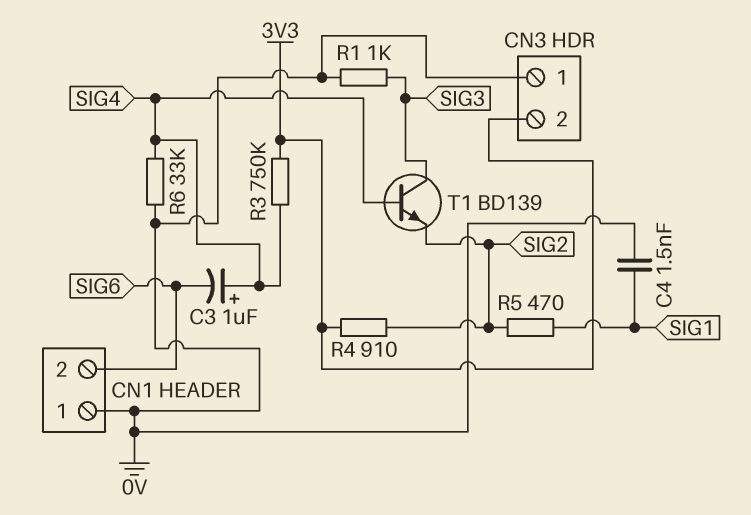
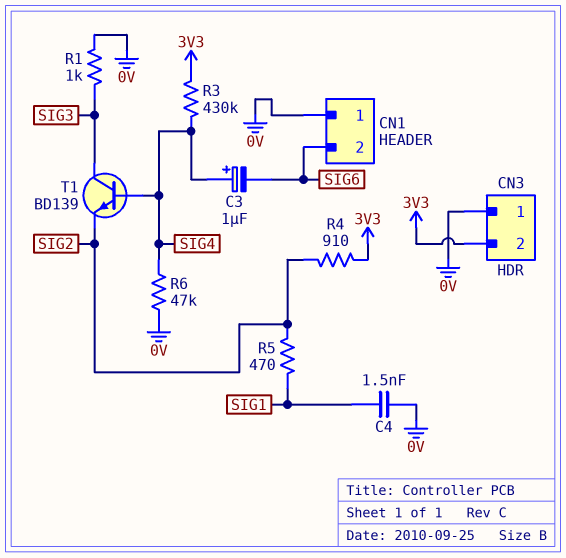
R3: 750k (3V3, SIG4) -> 430k (3V3, SIG4)
R6: 33k (0V, SIG4) -> 47k (0V, SIG4)

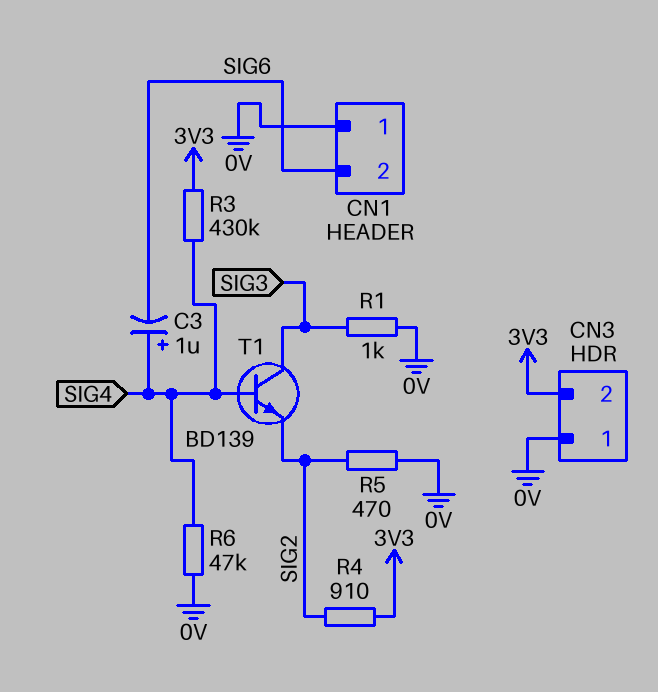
C4: 1.5nF (0V, SIG1) -> none
R5: 470 (SIG1, SIG2) -> 470 (0V, SIG2)

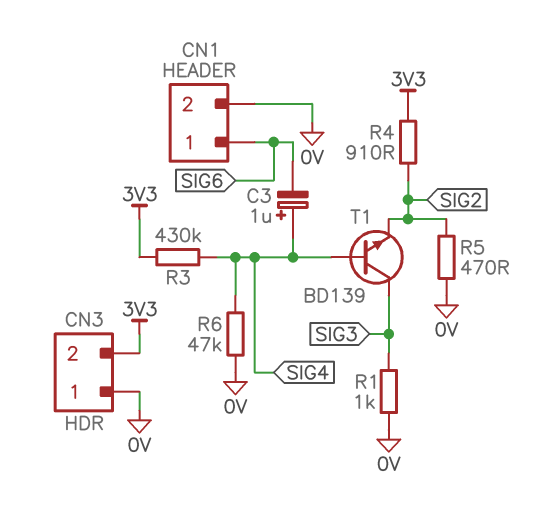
CN1 pin 1: 0V -> SIG6
CN1 pin 2: SIG6 -> 0V

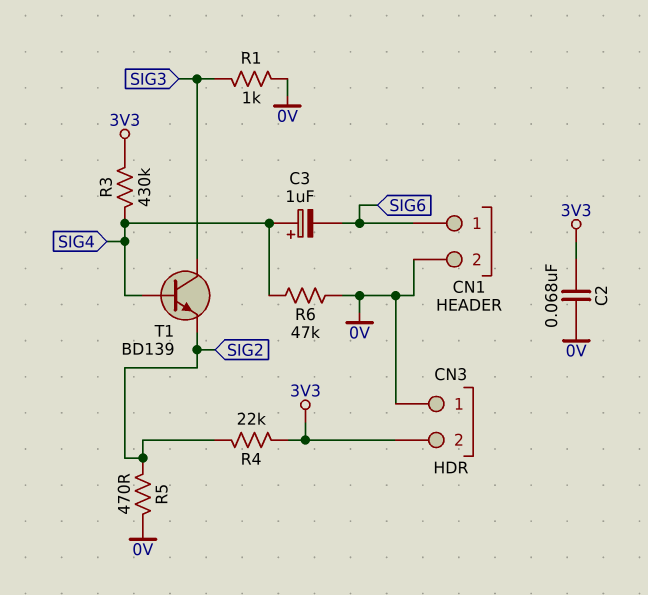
C2: none -> 68nF (0V, 3V3)
R4: 910 (3V3, SIG2) -> 22k (3V3, SIG2)

